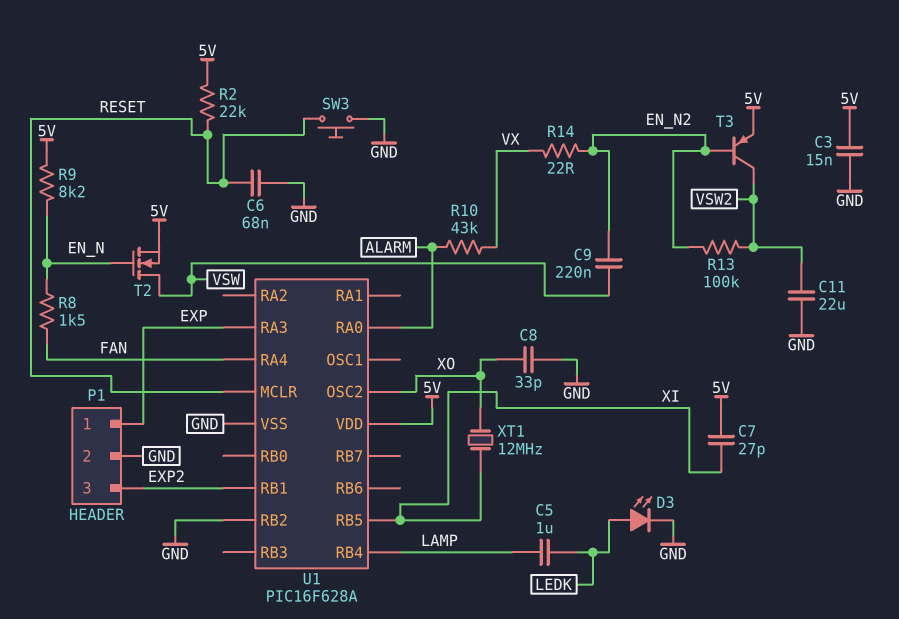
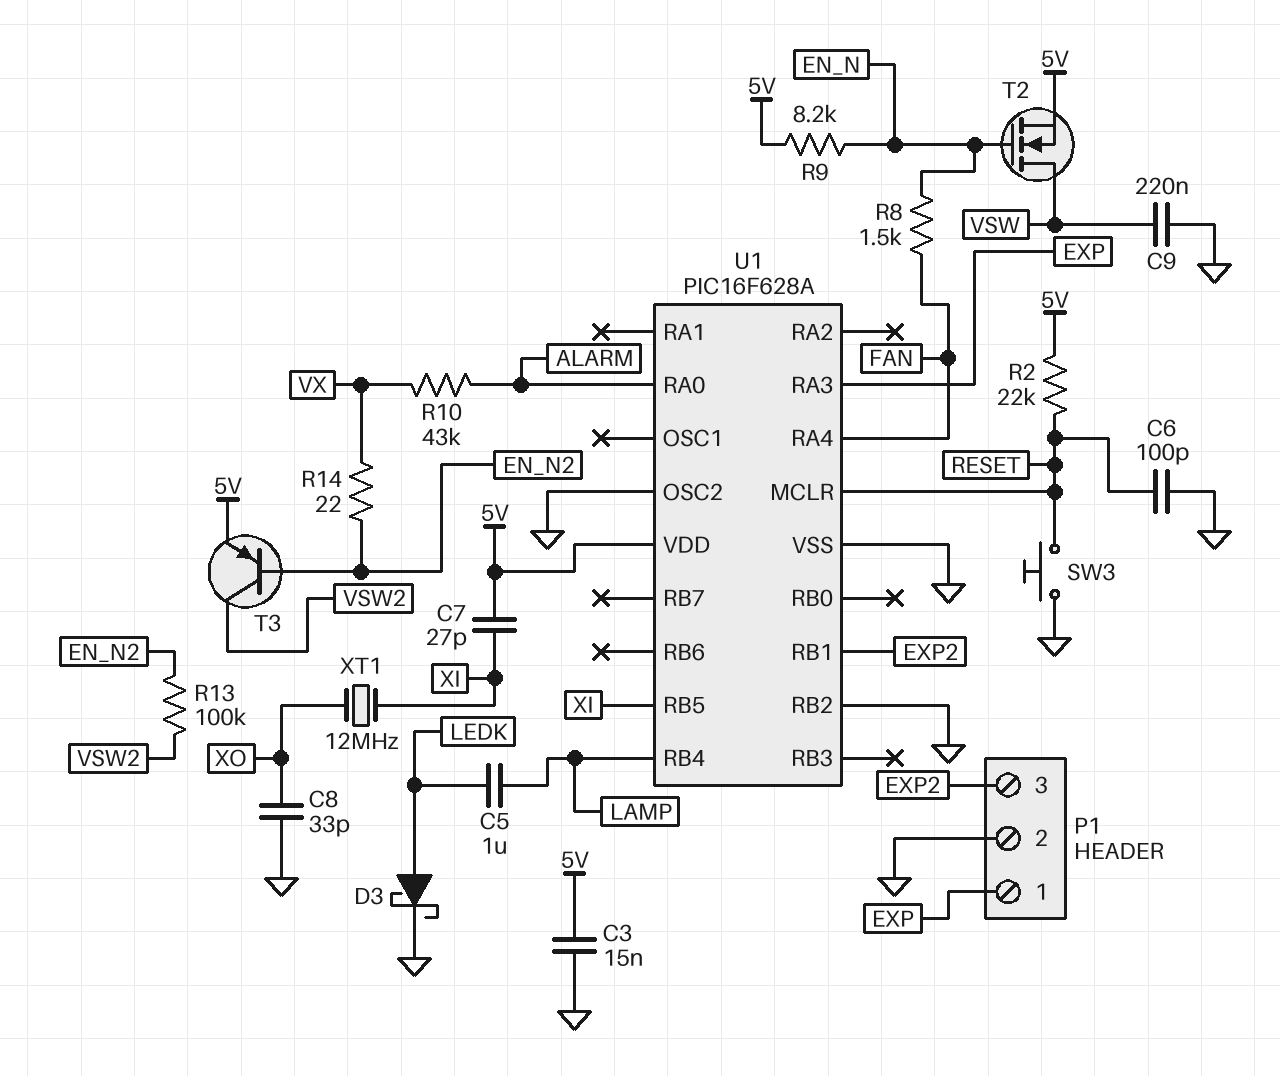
C6: 68nF (GND, RESET) -> 100pF (GND, RESET)
C9: 220nF (EN_N2, VSW) -> 220nF (GND, VSW)
C11: 22uF (GND, VSW2) -> none
D3: LED (A LEDK, K GND) -> schottky (A LEDK, K GND)
U1 pin OSC2: XO -> GND

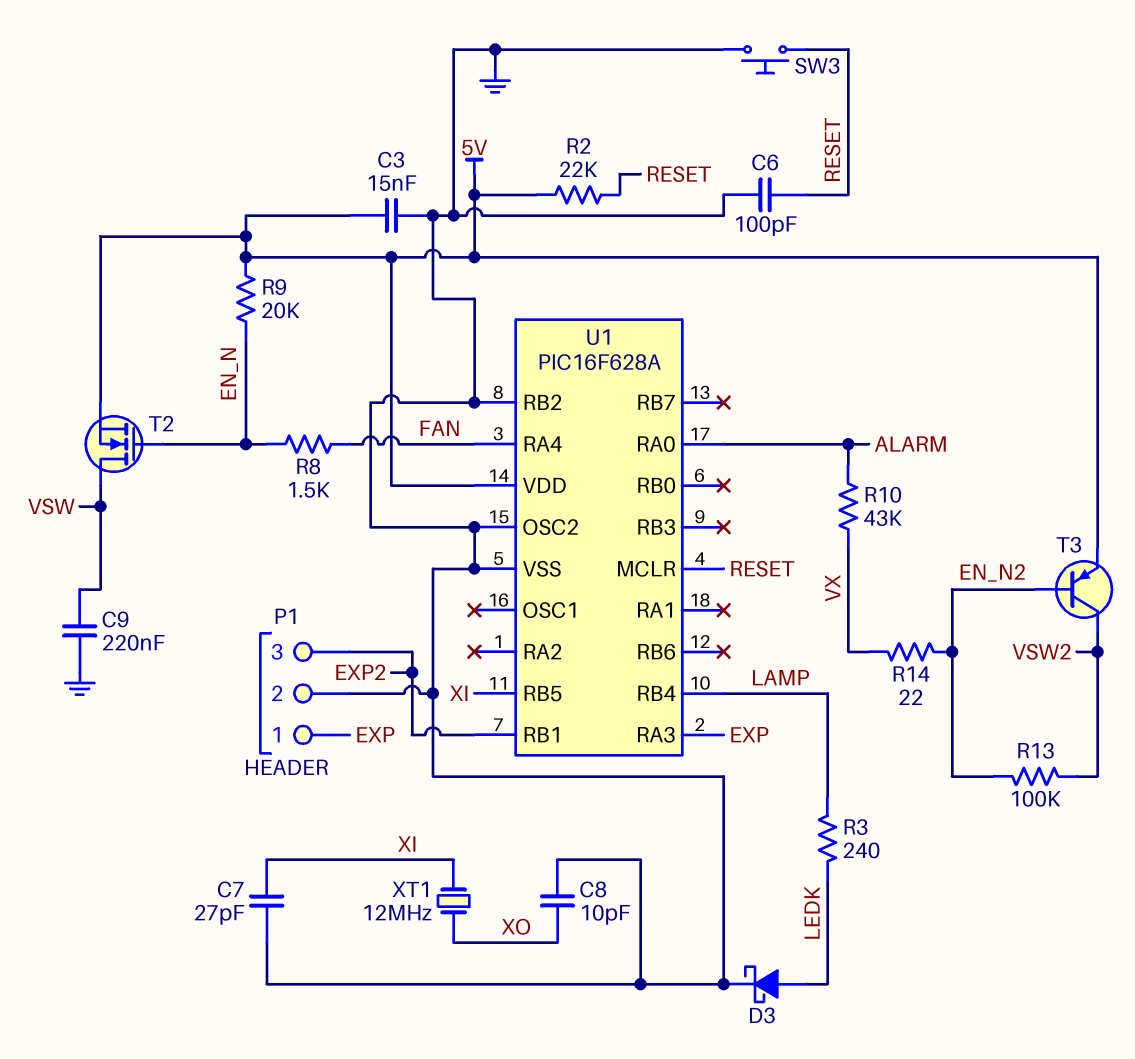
C5: 1uF (LAMP, LEDK) -> none
C7: 27pF (5V, XI) -> 27pF (GND, XI)
C8: 33pF (GND, XO) -> 10pF (GND, XO)
R3: none -> 240 (LAMP, LEDK)
R9: 8.2k (5V, EN_N) -> 20k (5V, EN_N)

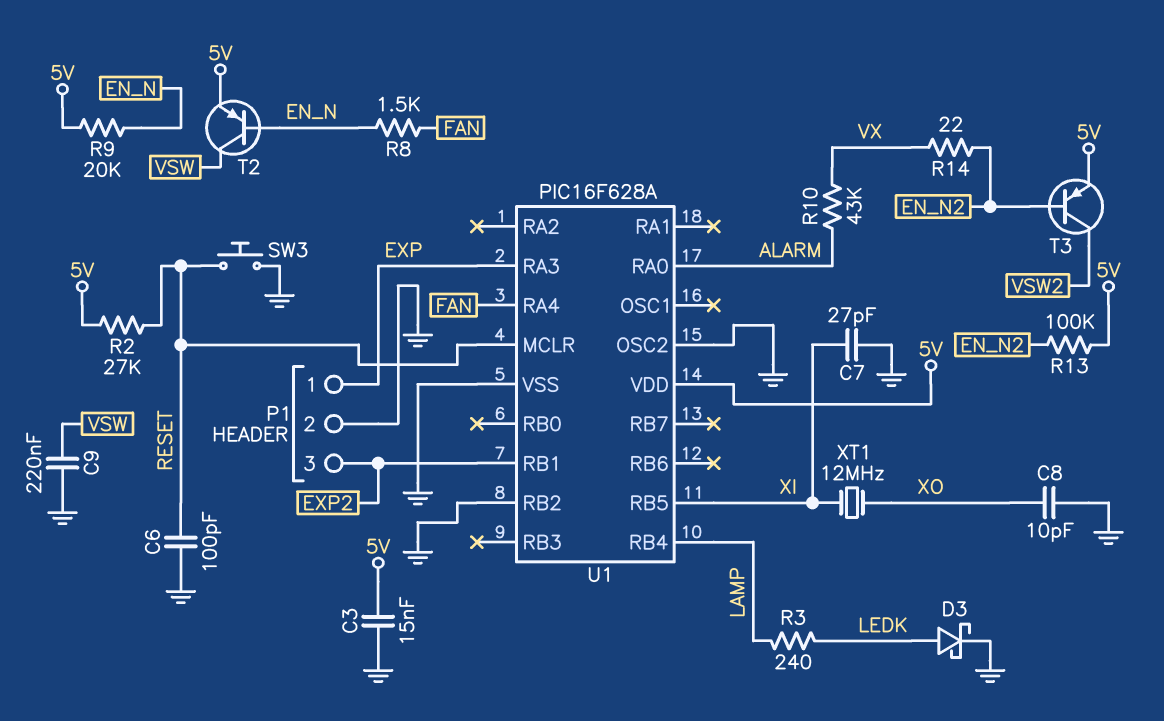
R2: 22k (5V, RESET) -> 27k (5V, RESET)
R13: 100k (EN_N2, VSW2) -> 100k (5V, EN_N2)
T2: NMOS (G EN_N, D VSW, S 5V) -> PNP (B EN_N, C VSW, E 5V)

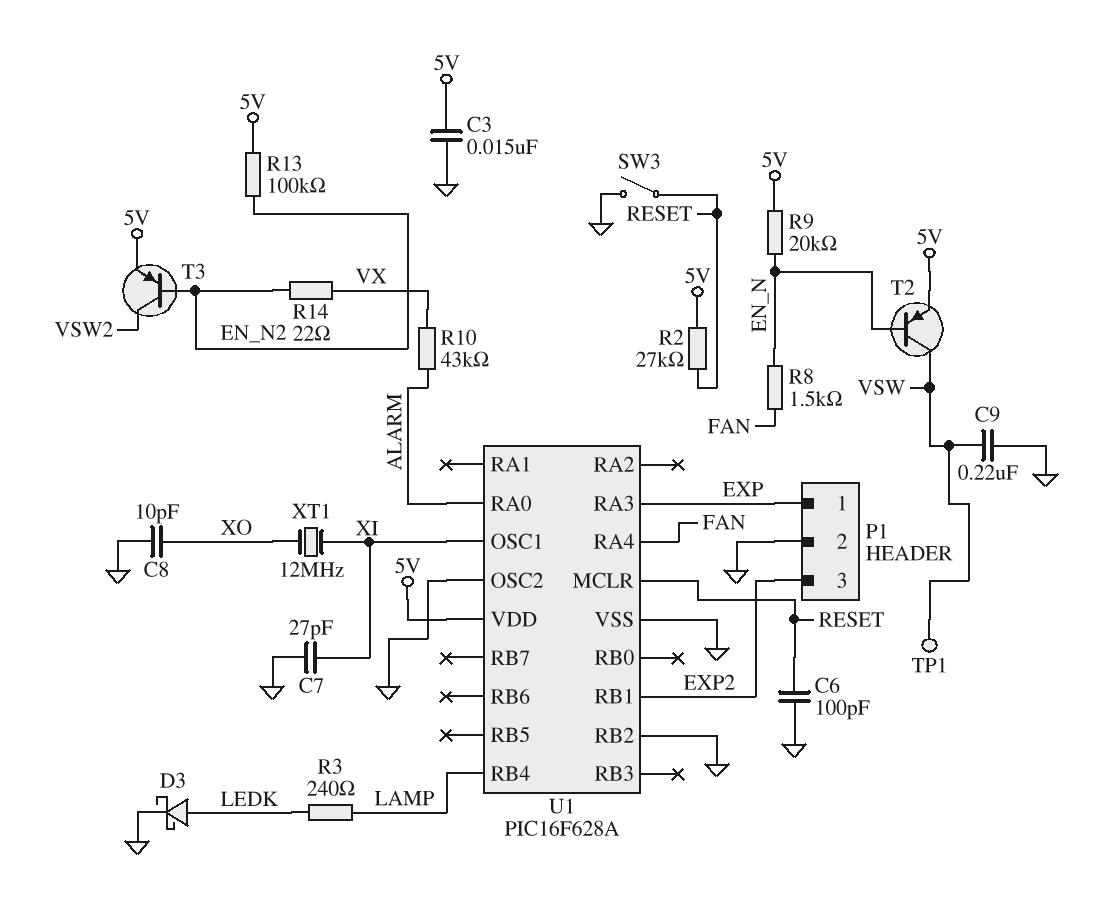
SW3: button (GND, RESET) -> switch (GND, RESET)
TP1: none -> test point (VSW)
U1 pin OSC1: none -> XI
U1 pin RB5: XI -> none

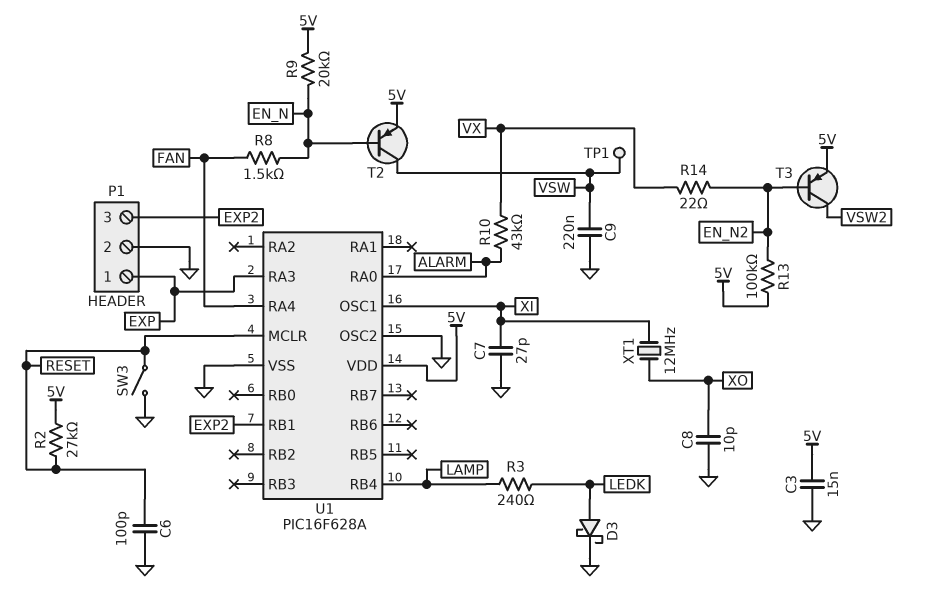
U1 pin RB2: GND -> none

